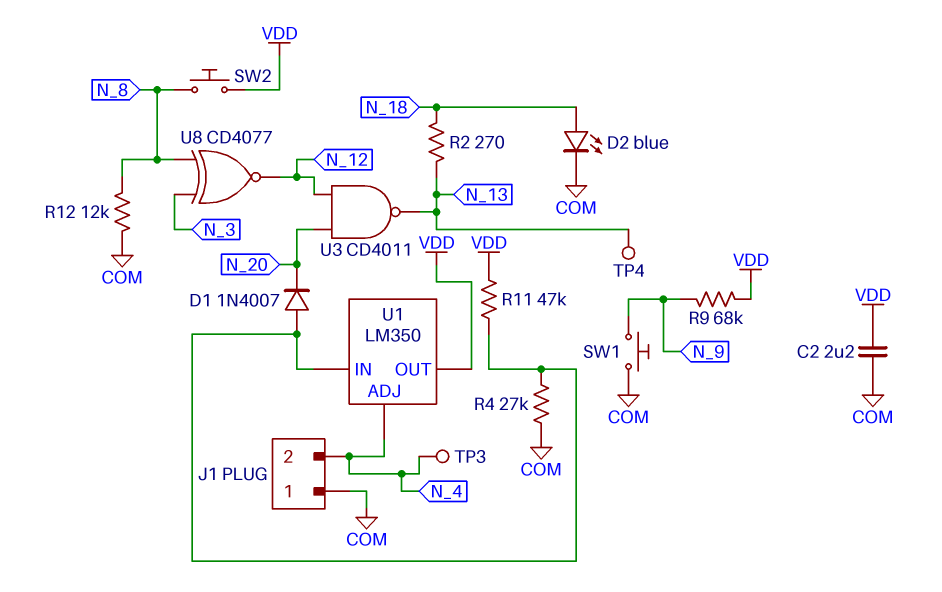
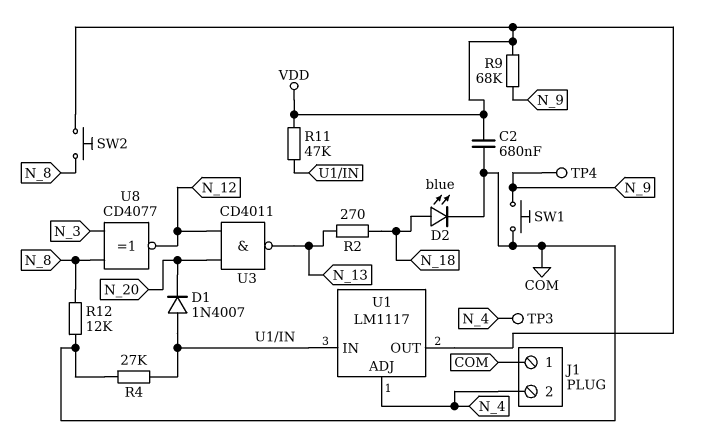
C2: 2.2uF (COM, VDD) -> 680nF (COM, VDD)
TP4: test point (N_13) -> test point (N_9)
U1: LM350 -> LM1117

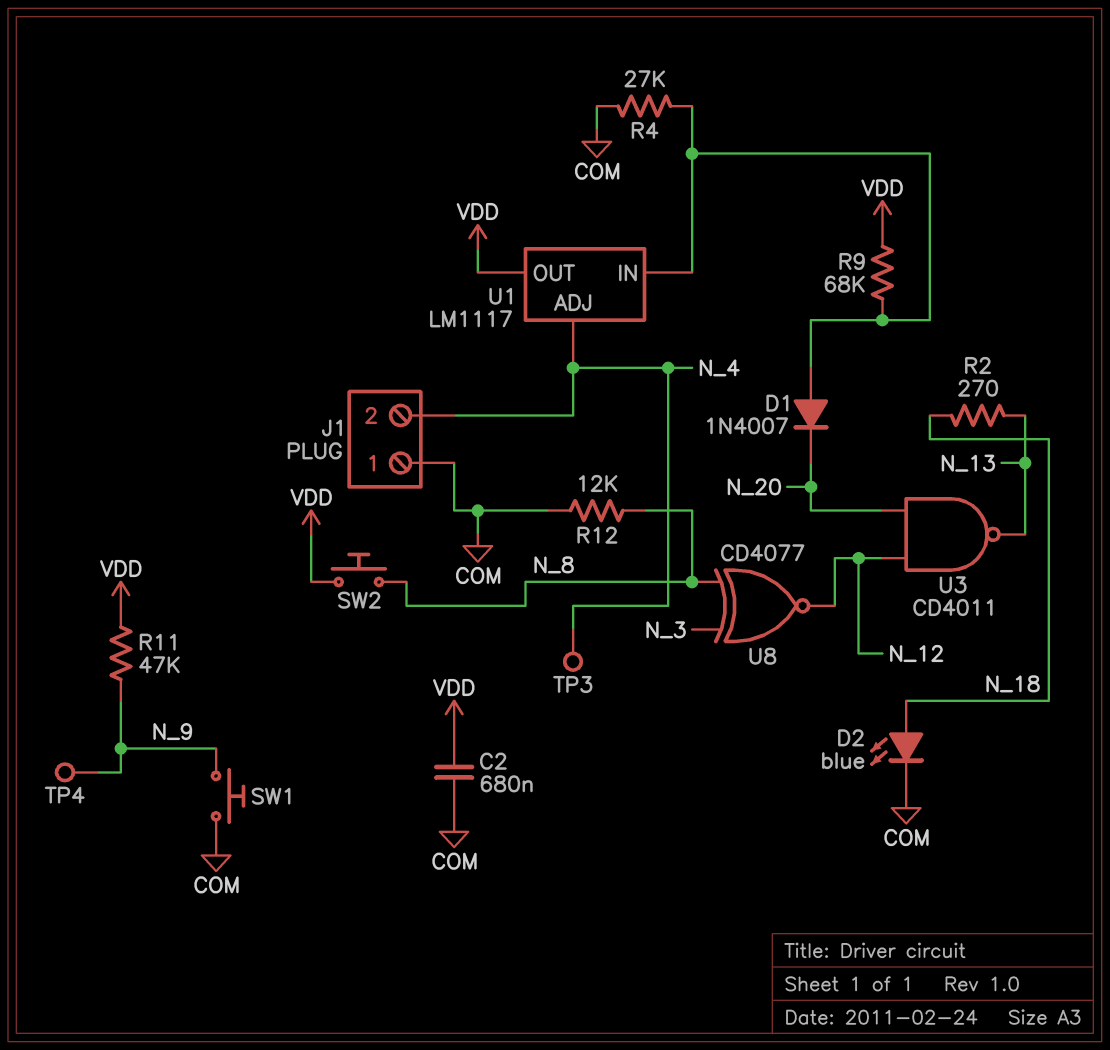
R9: 68k (N_9, VDD) -> 68k (U1/IN, VDD)
R11: 47k (U1/IN, VDD) -> 47k (N_9, VDD)

